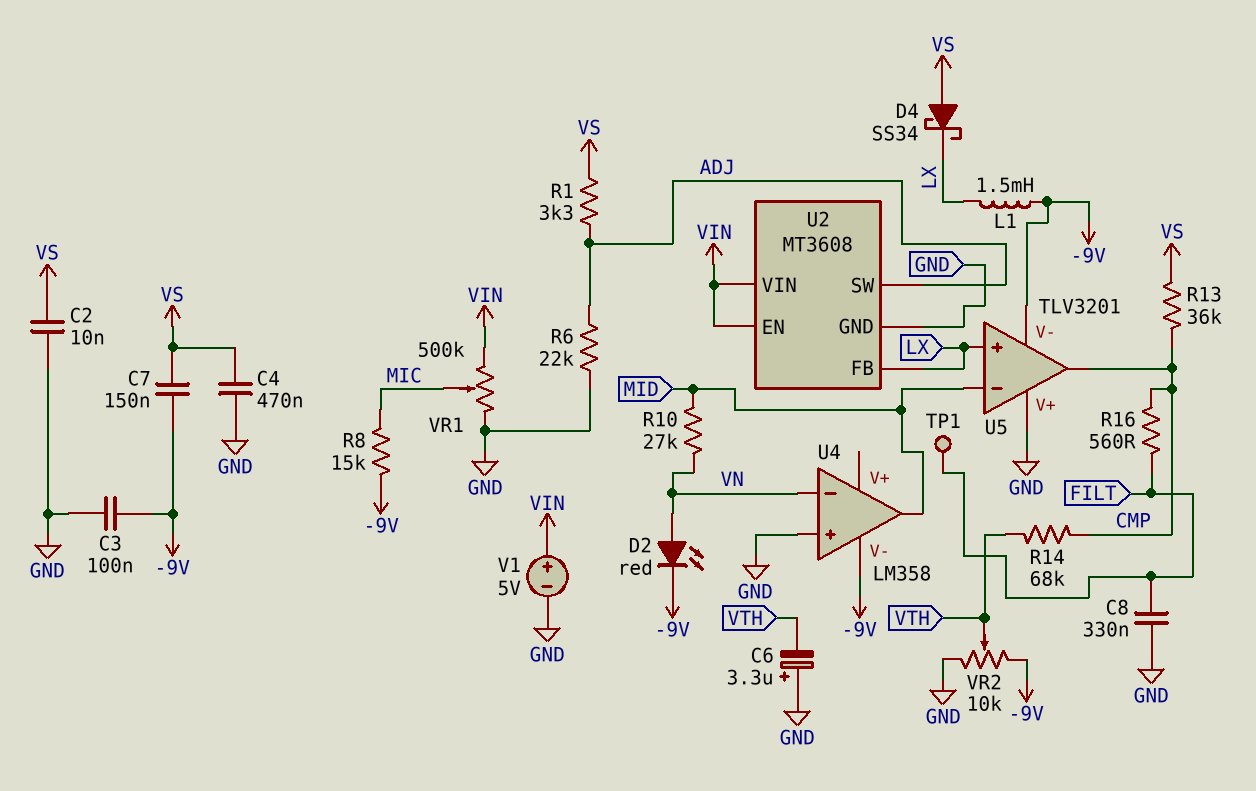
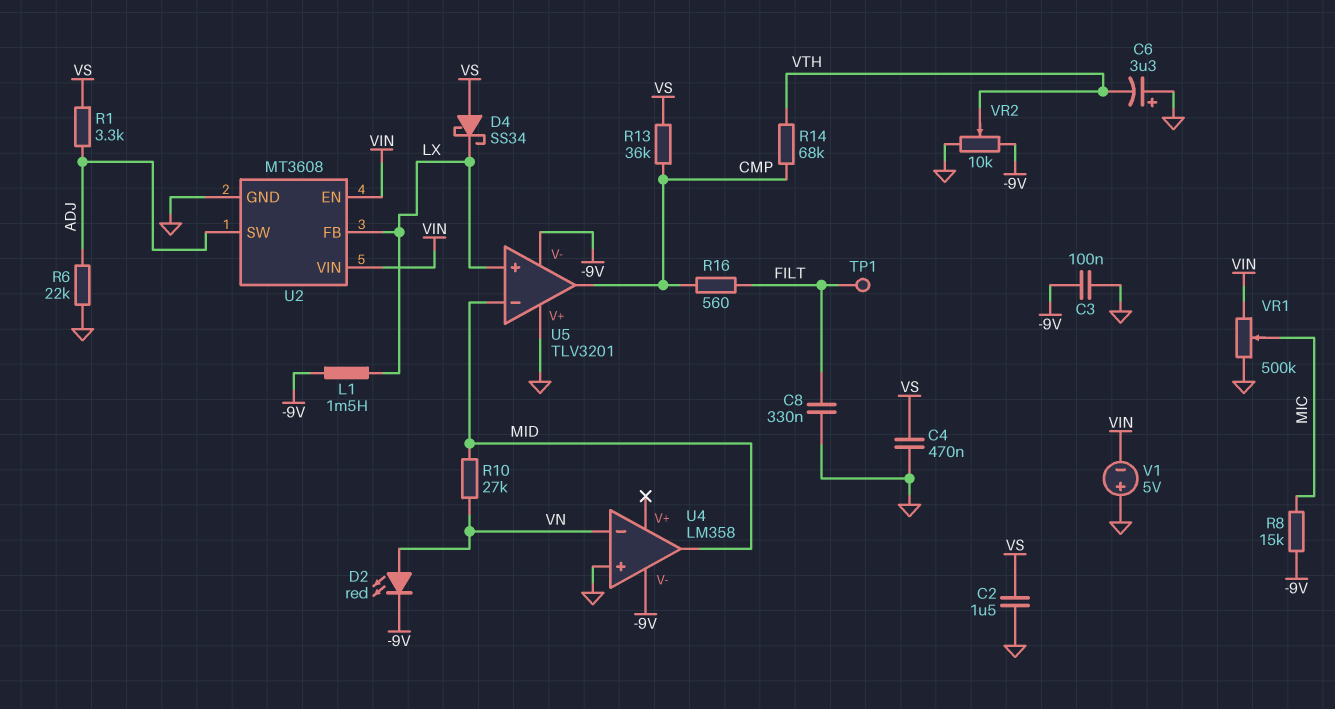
C2: 10nF (GND, VS) -> 1.5uF (GND, VS)
C7: 150nF (-9V, VS) -> none
V1: 5V (plus VIN, minus GND) -> 5V (plus GND, minus VIN)

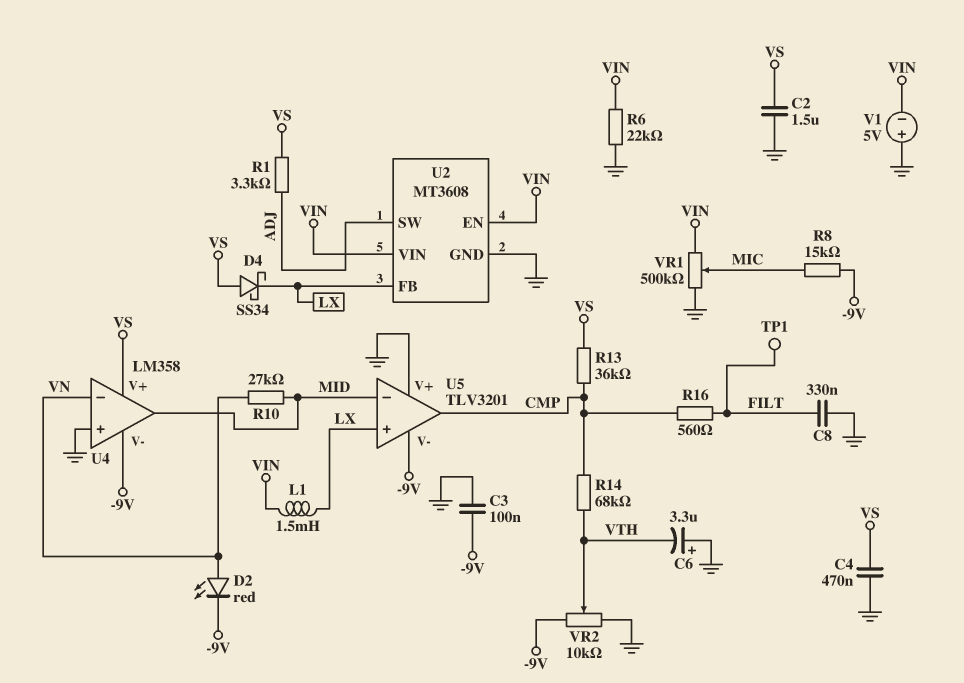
L1: 1.5mH (-9V, LX) -> 1.5mH (LX, VIN)
R6: 22k (ADJ, GND) -> 22k (GND, VIN)
U4 pin V+: none -> VS

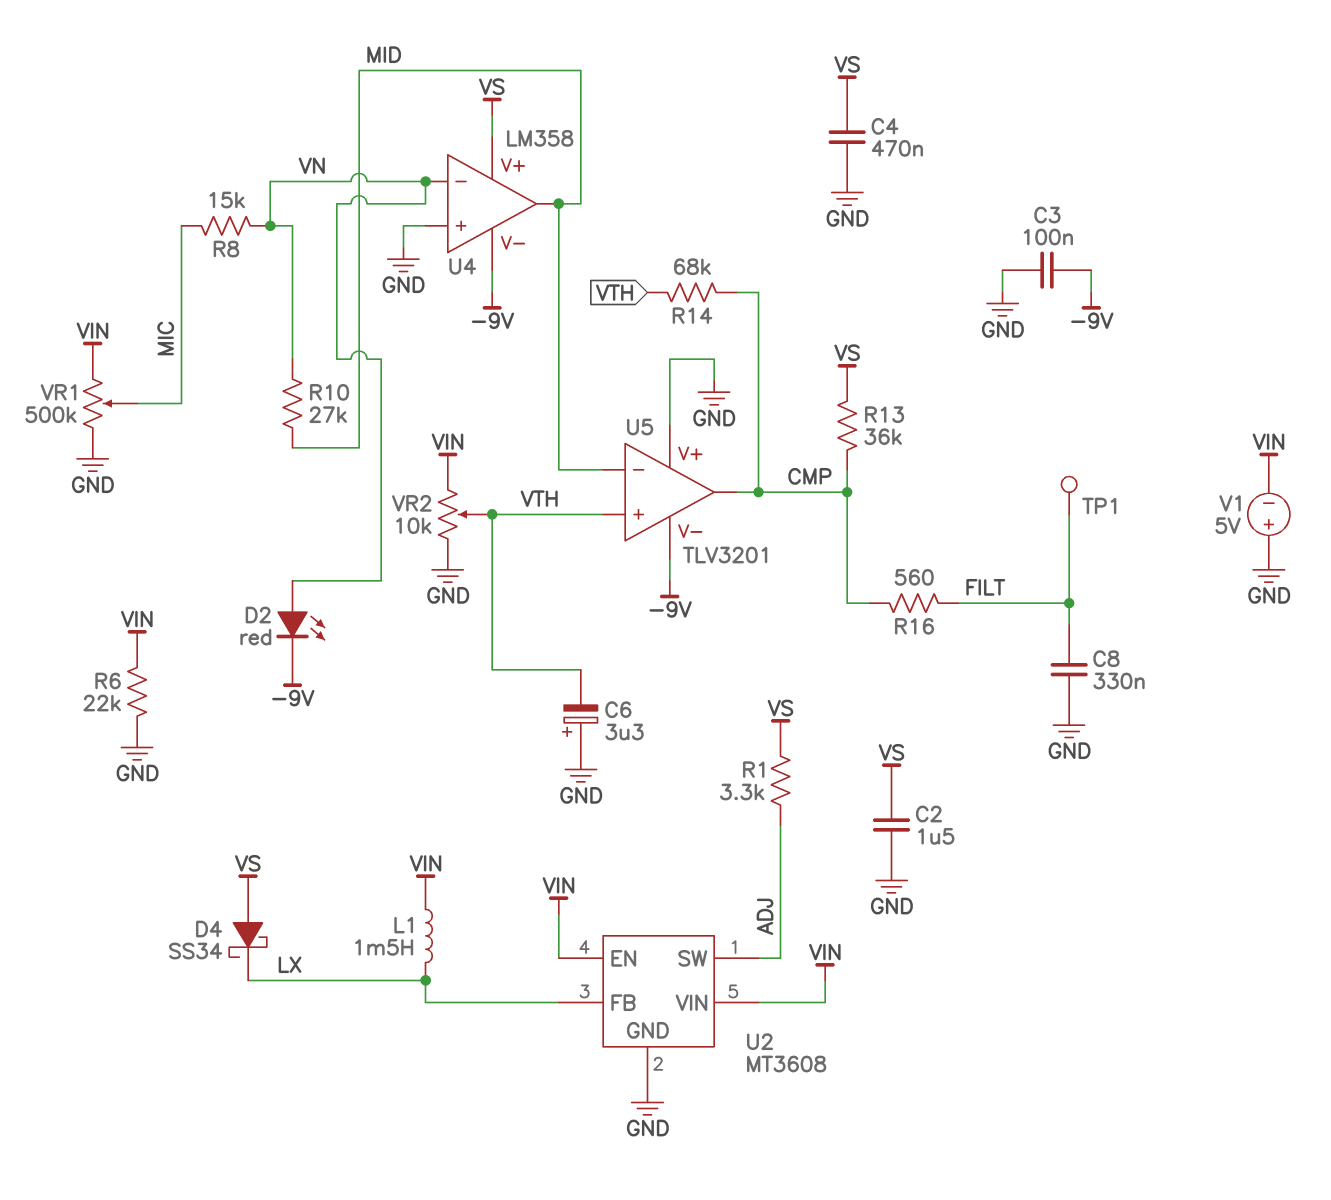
R8: 15k (-9V, MIC) -> 15k (MIC, VN)
U5 pin in+: LX -> VTH
VR2: 10k (-9V, GND, wiper VTH) -> 10k (GND, VIN, wiper VTH)

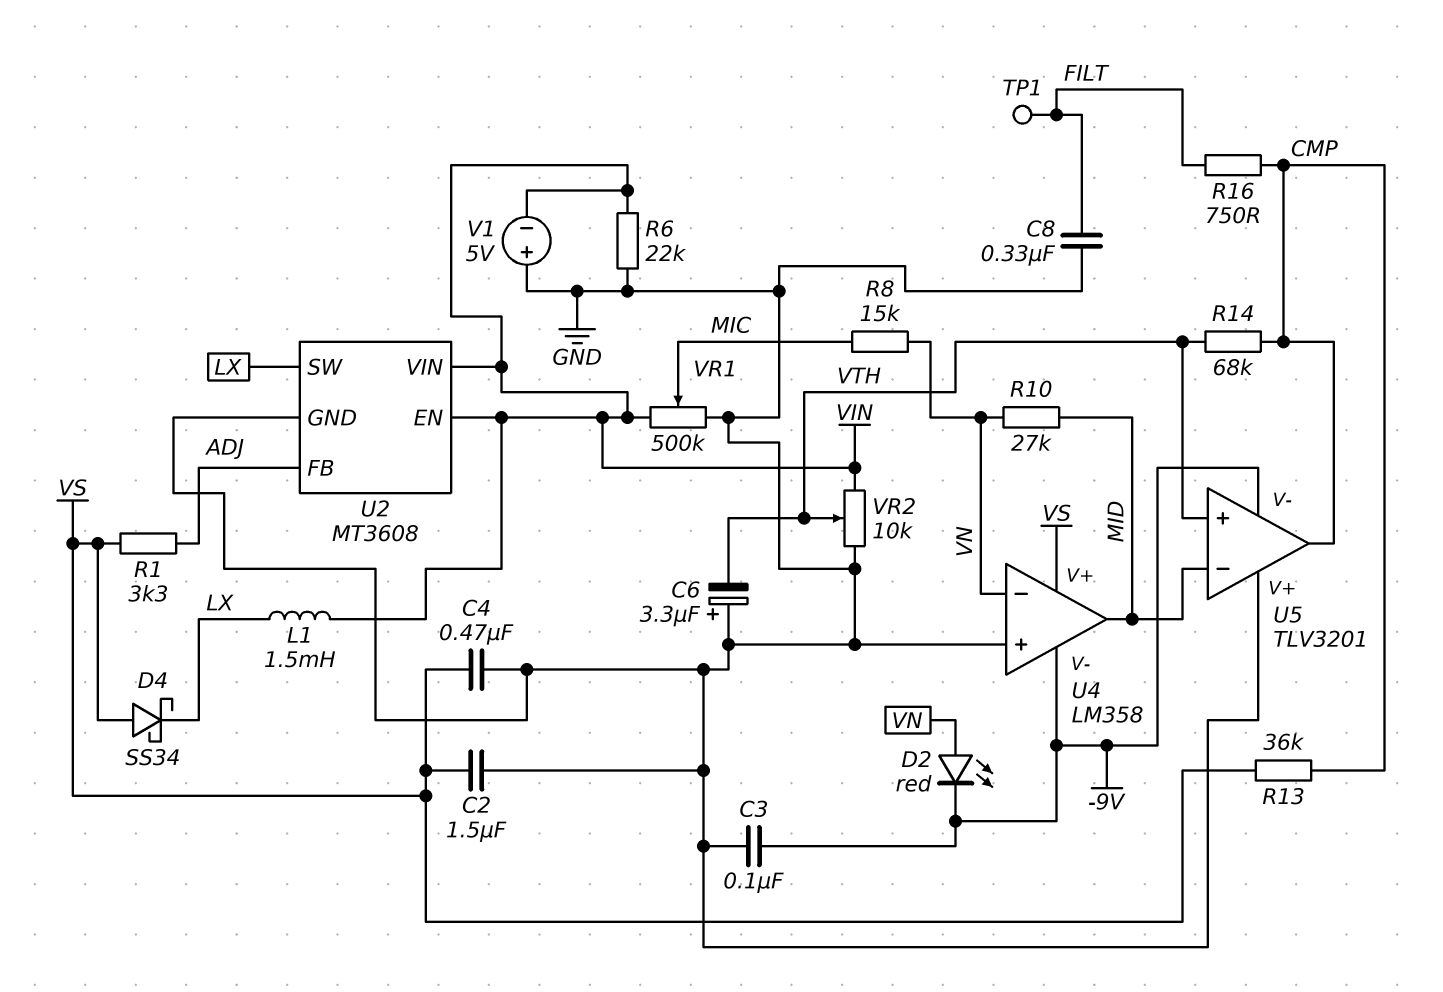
R16: 560 (CMP, FILT) -> 750 (CMP, FILT)
U2 pin FB: LX -> ADJ
U2 pin SW: ADJ -> LX

